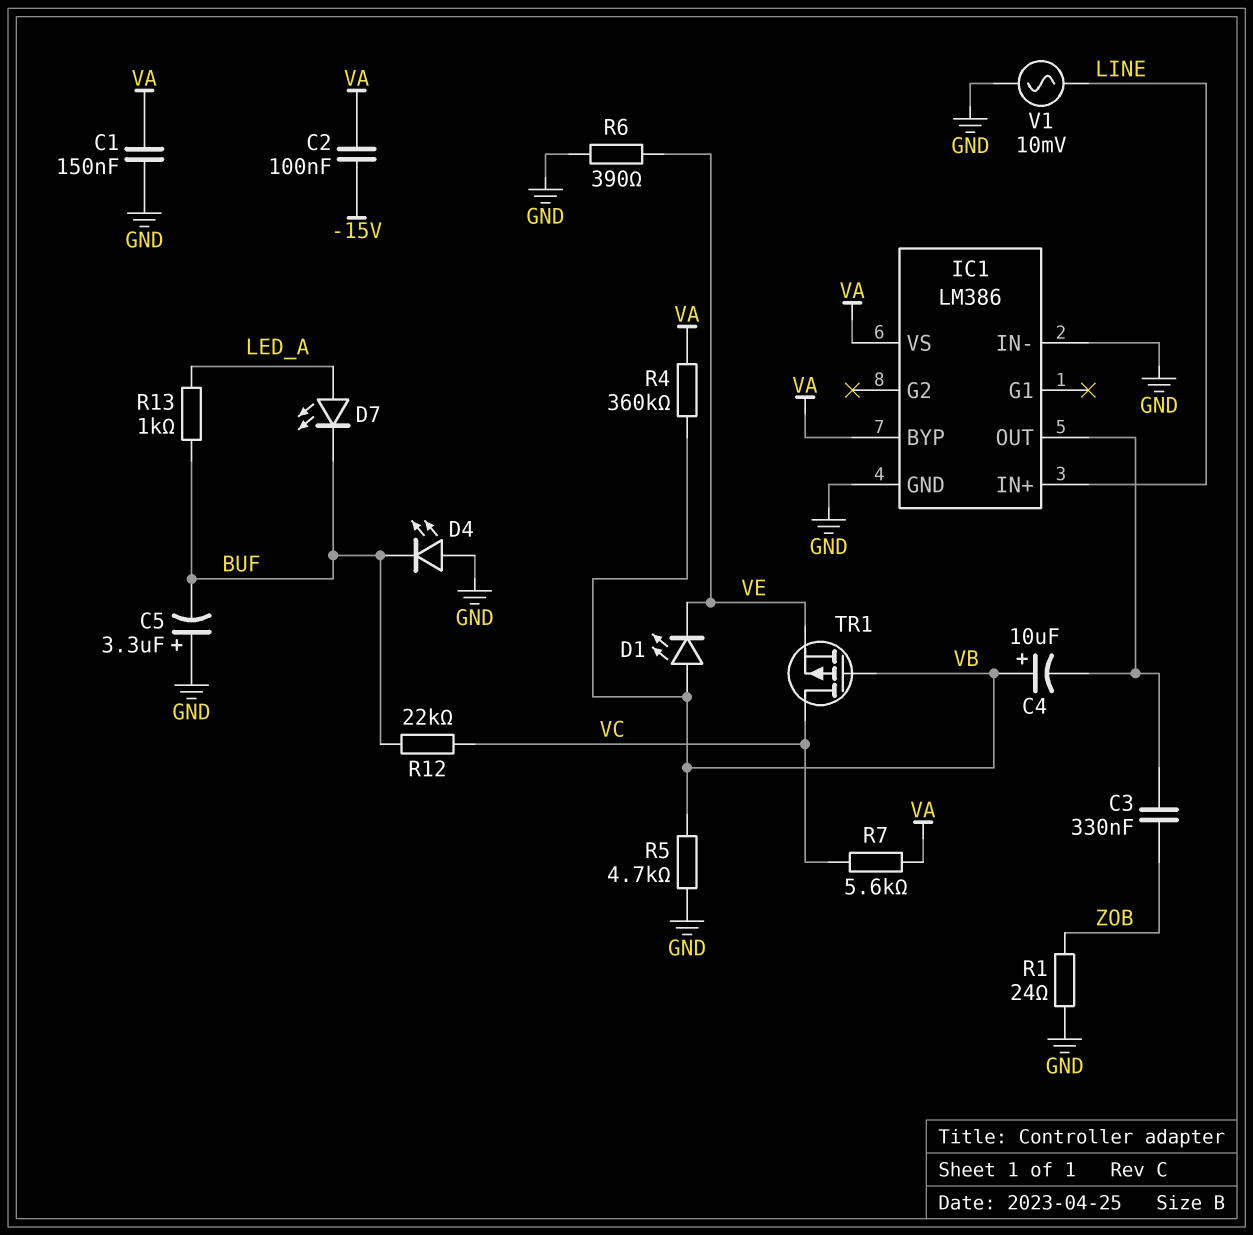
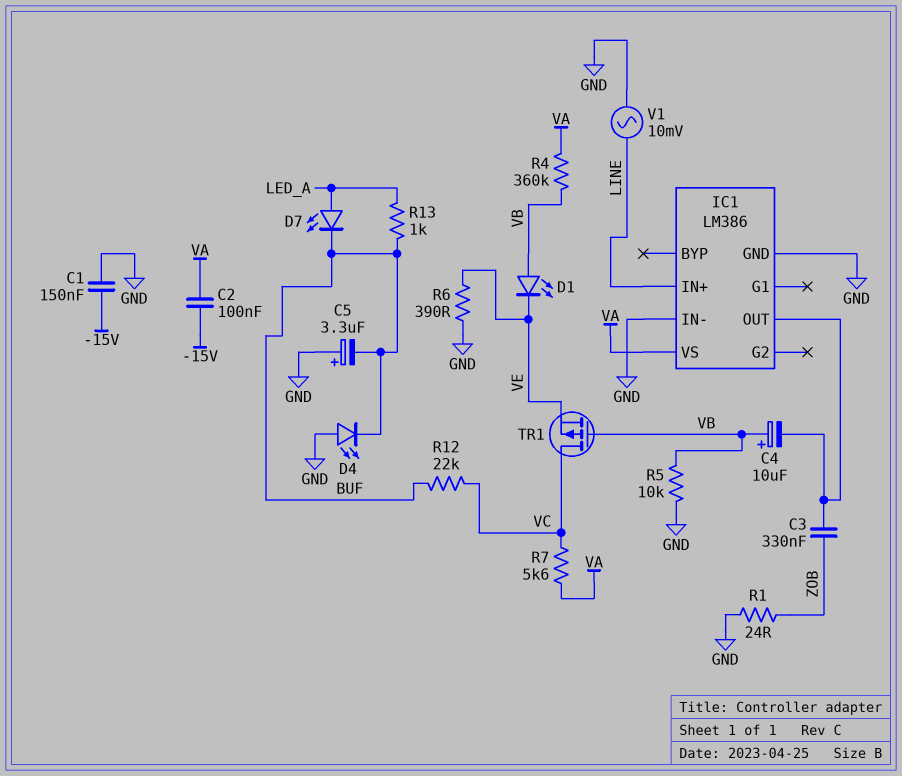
C1: 150nF (GND, VA) -> 150nF (-15V, GND)
IC1 pin BYP: VA -> none
R5: 4.7k (GND, VB) -> 10k (GND, VB)

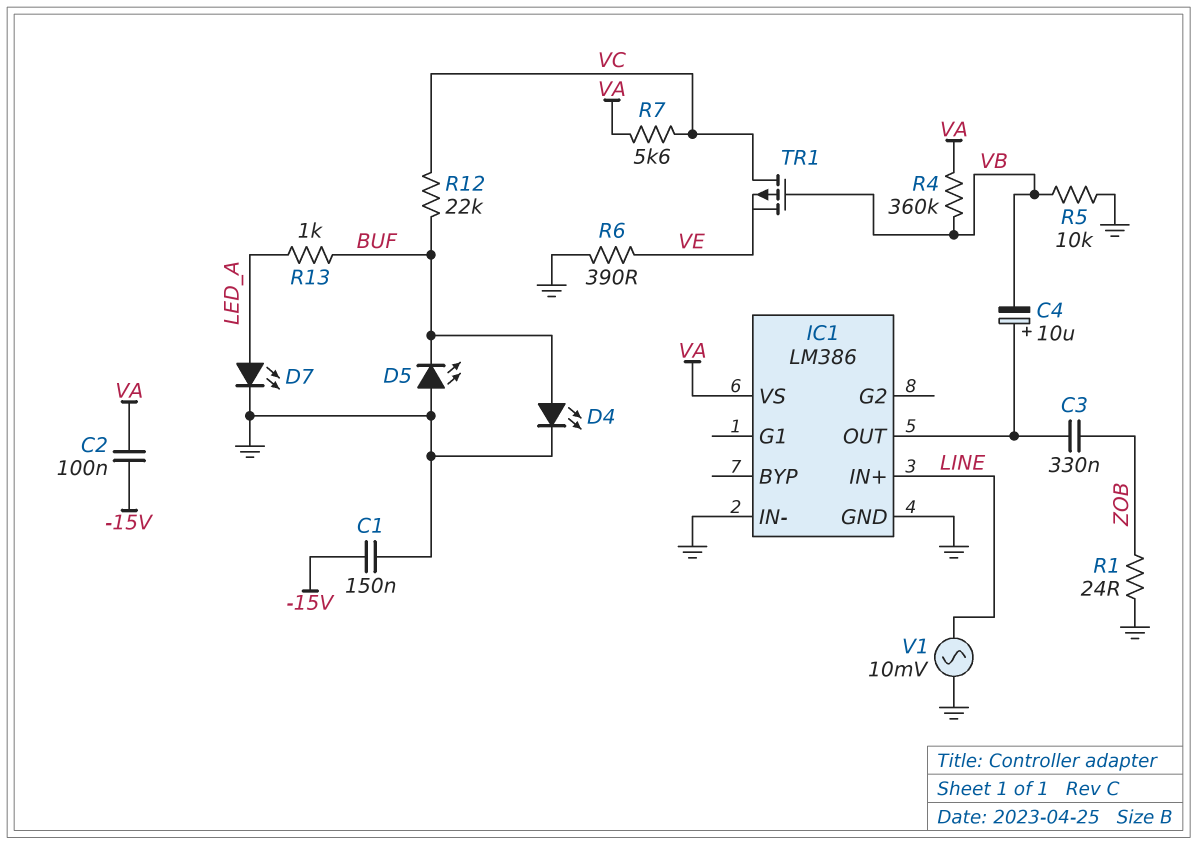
C4: 10uF (plus VB, minus IC1/OUT) -> 10uF (plus IC1/OUT, minus VB)
C5: 3.3uF (plus GND, minus BUF) -> none
D1: LED (A VB, K VE) -> none
D4: LED (A GND, K BUF) -> LED (A BUF, K GND)
D5: none -> LED (A GND, K BUF)
D7: LED (A LED_A, K BUF) -> LED (A LED_A, K GND)

